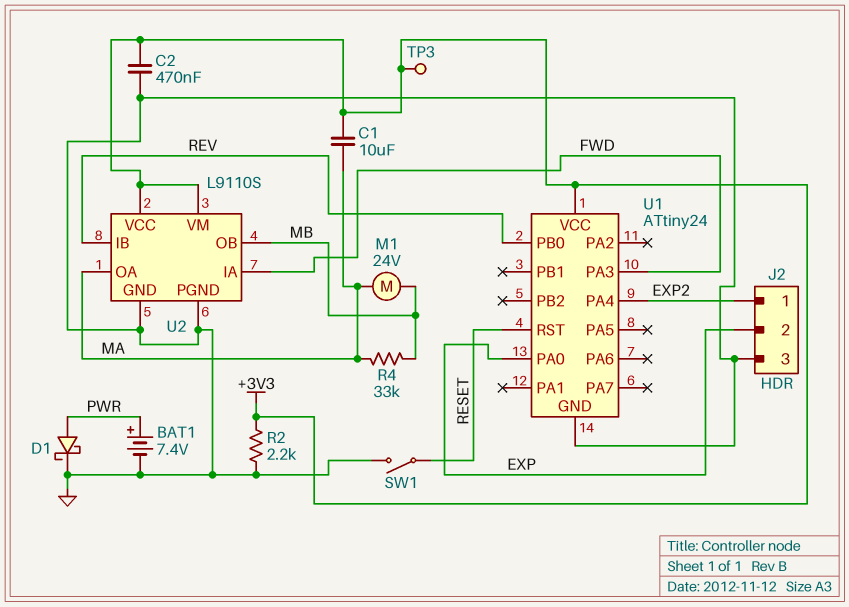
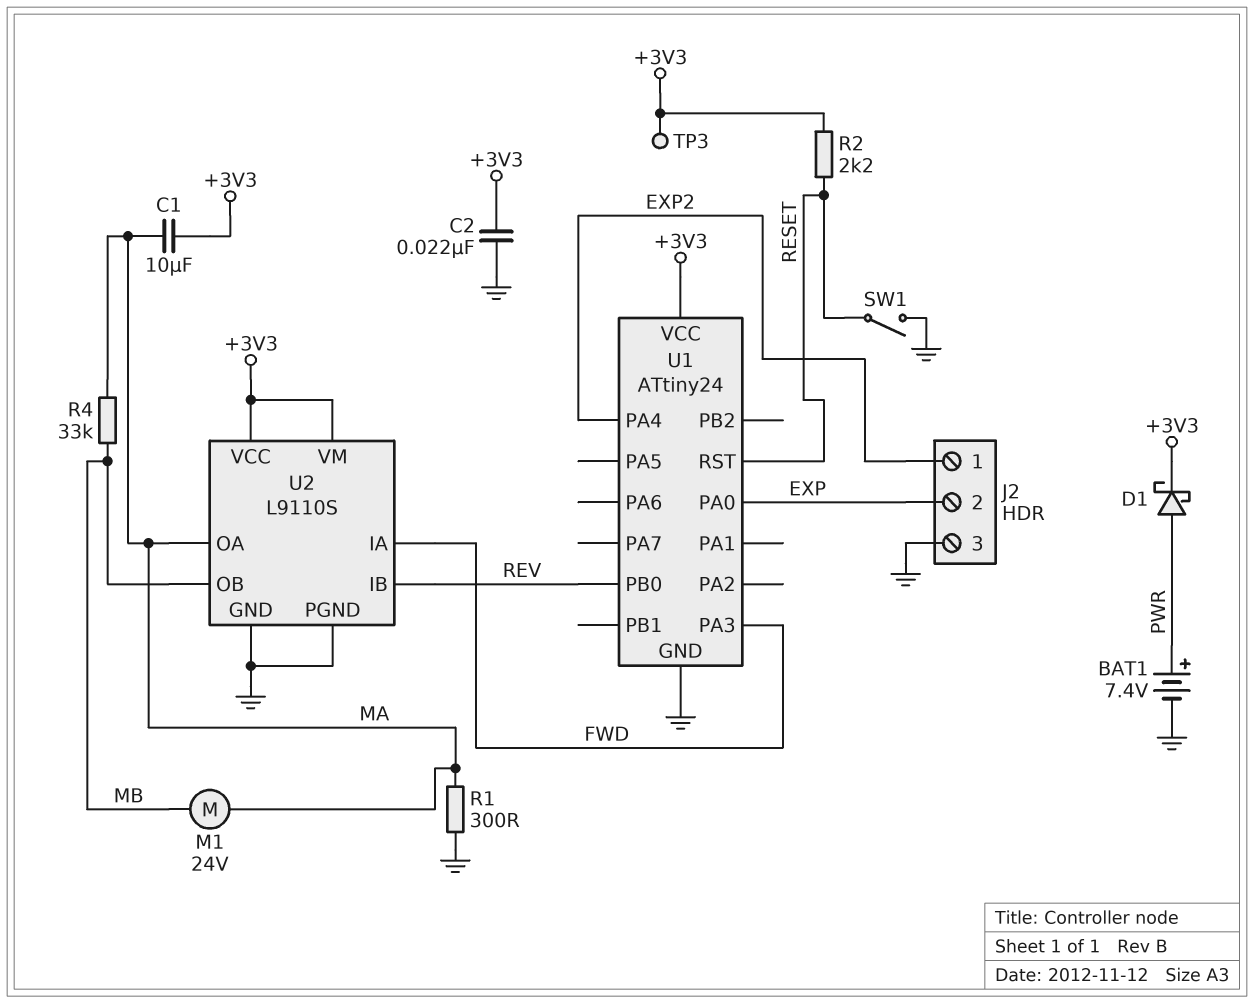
C2: 470nF (+3V3, GND) -> 22nF (+3V3, GND)
D1: schottky (A PWR, K GND) -> schottky (A PWR, K +3V3)
R1: none -> 300 (GND, MA)
R2: 2.2k (+3V3, GND) -> 2.2k (+3V3, RESET)

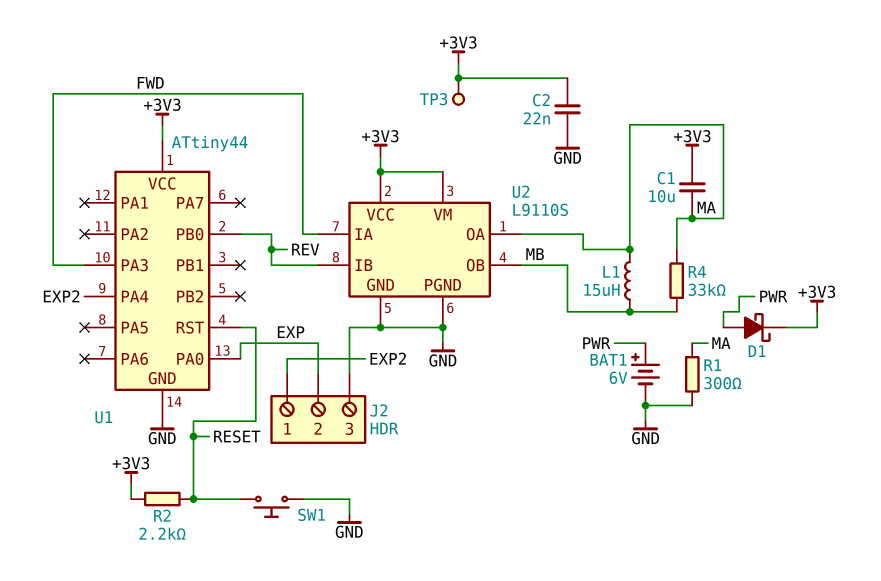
BAT1: 7.4V (plus PWR, minus GND) -> 6V (plus PWR, minus GND)
L1: none -> 15uH (MA, MB)
M1: motor 24V (MA, MB) -> none
SW1: switch (GND, RESET) -> button (GND, RESET)
U1: ATtiny24 -> ATtiny44

